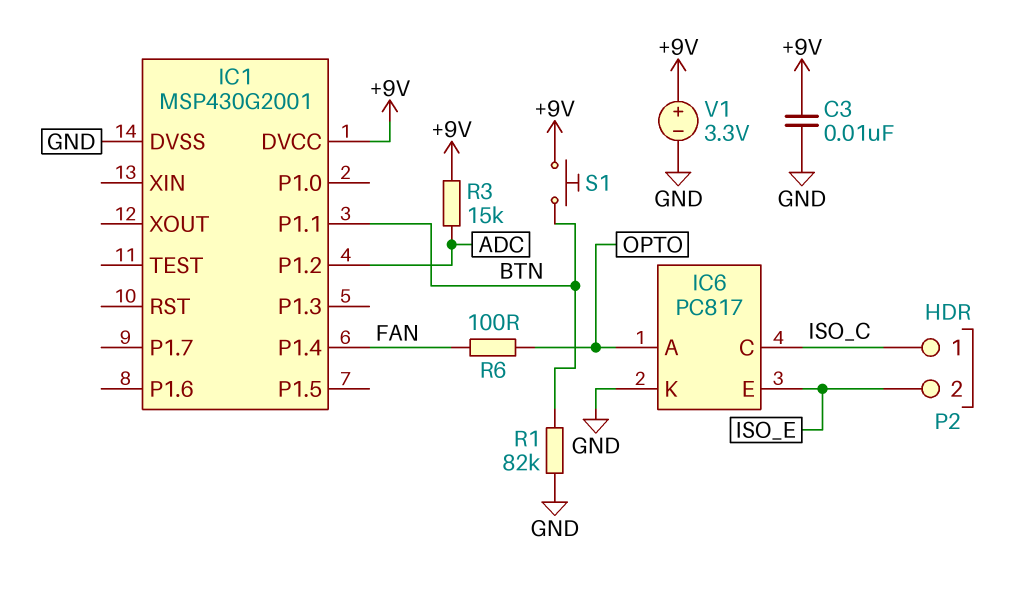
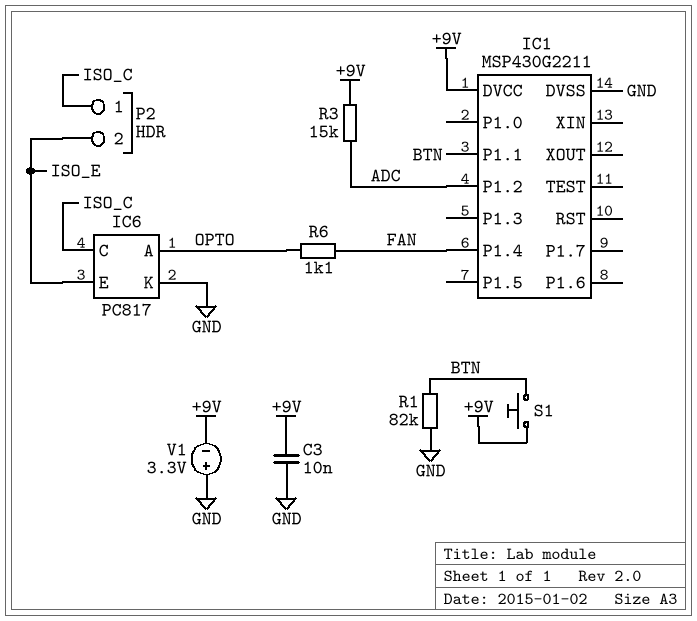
IC1: MSP430G2001 -> MSP430G2211
R6: 100 (FAN, OPTO) -> 1.1k (FAN, OPTO)
V1: 3.3V (plus +9V, minus GND) -> 3.3V (plus GND, minus +9V)

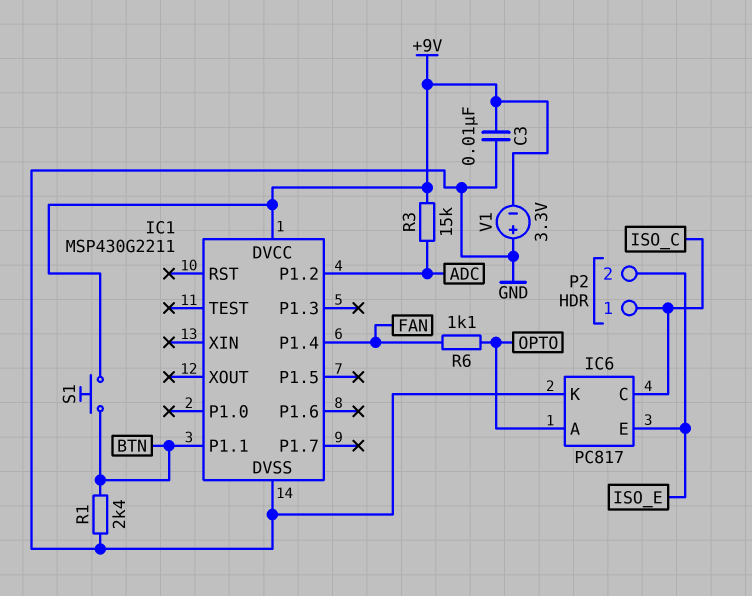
R1: 82k (BTN, GND) -> 2.4k (BTN, GND)

